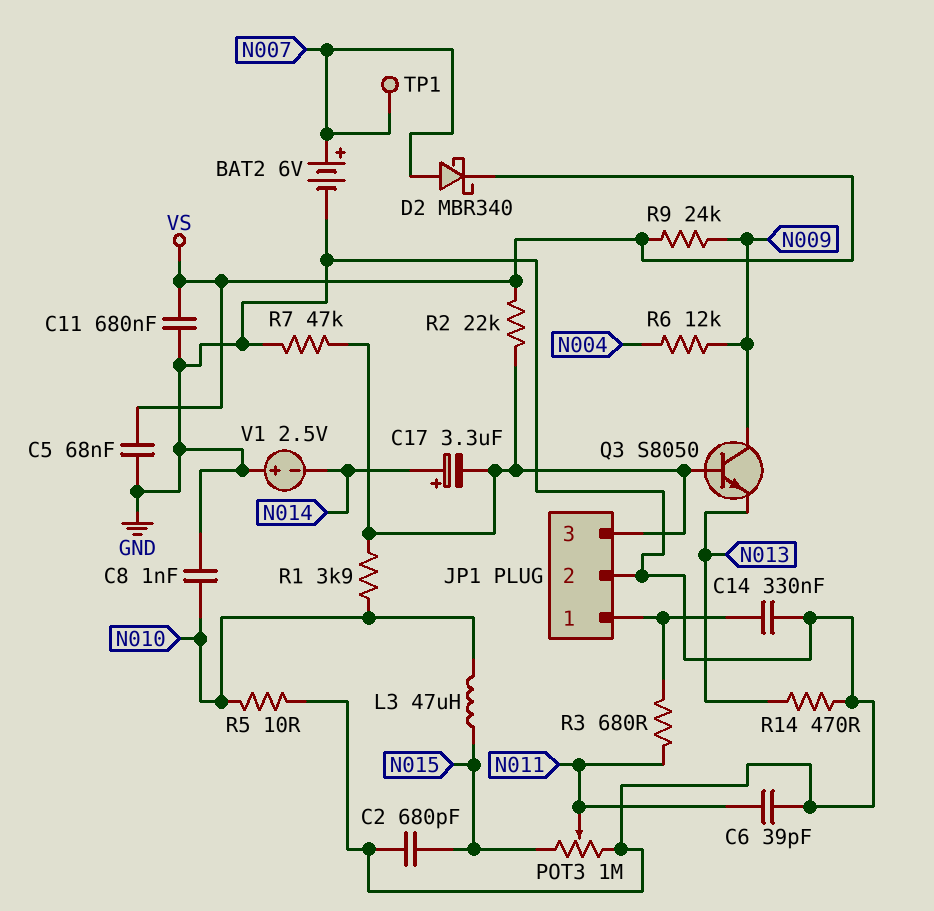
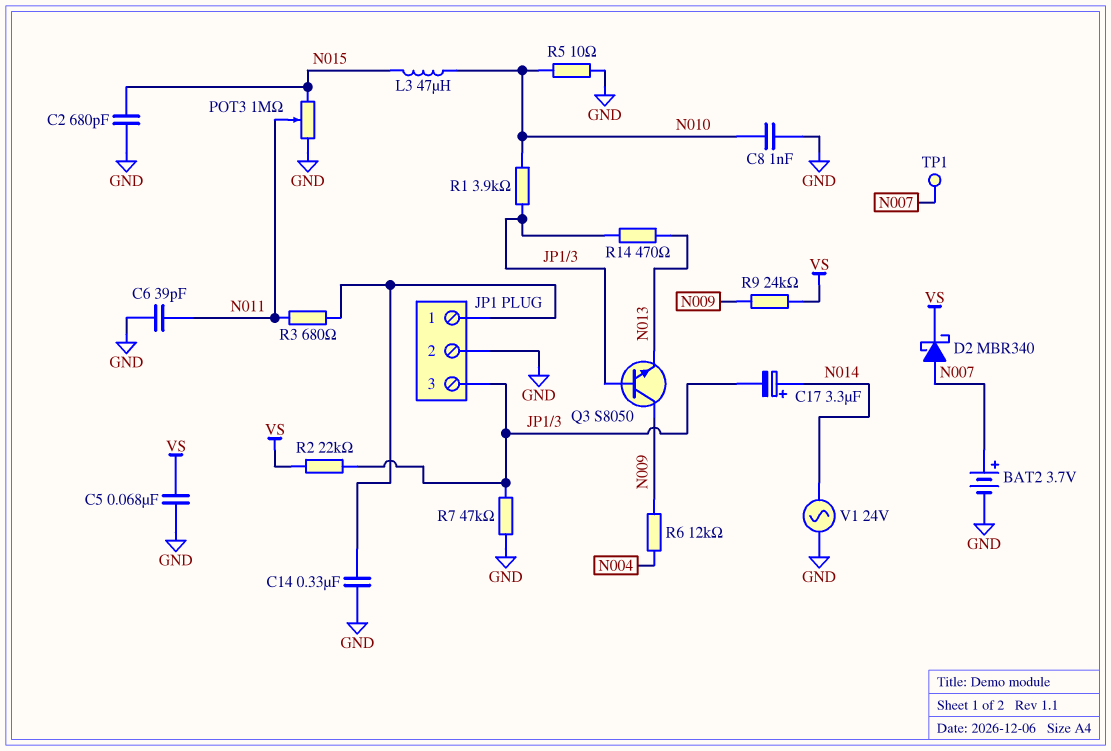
BAT2: 6V (plus N007, minus GND) -> 3.7V (plus N007, minus GND)
C11: 680nF (GND, VS) -> none
R14: 470 (GND, N013) -> 470 (JP1/3, N013)
V1: 2.5V (plus GND, minus N014) -> AC 24V (GND, N014)

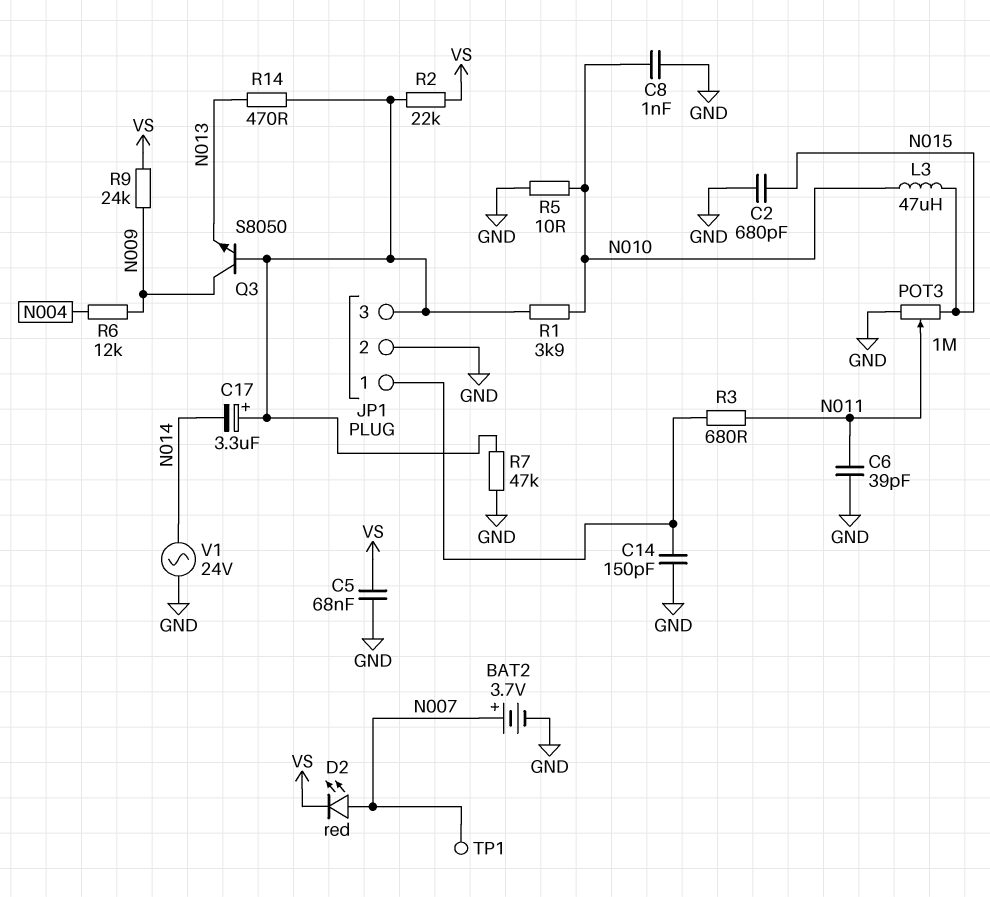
C14: 330nF (GND, JP1/1) -> 150pF (GND, JP1/1)
C17: 3.3uF (plus N014, minus JP1/3) -> 3.3uF (plus JP1/3, minus N014)
D2: schottky MBR340 (A N007, K VS) -> LED red (A N007, K VS)

